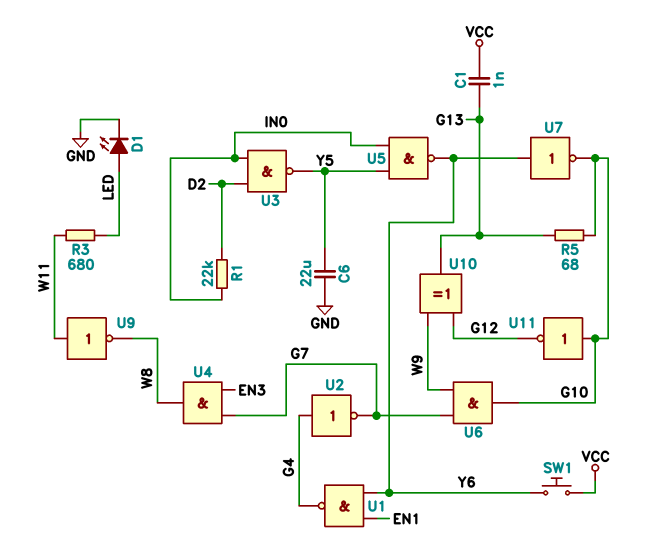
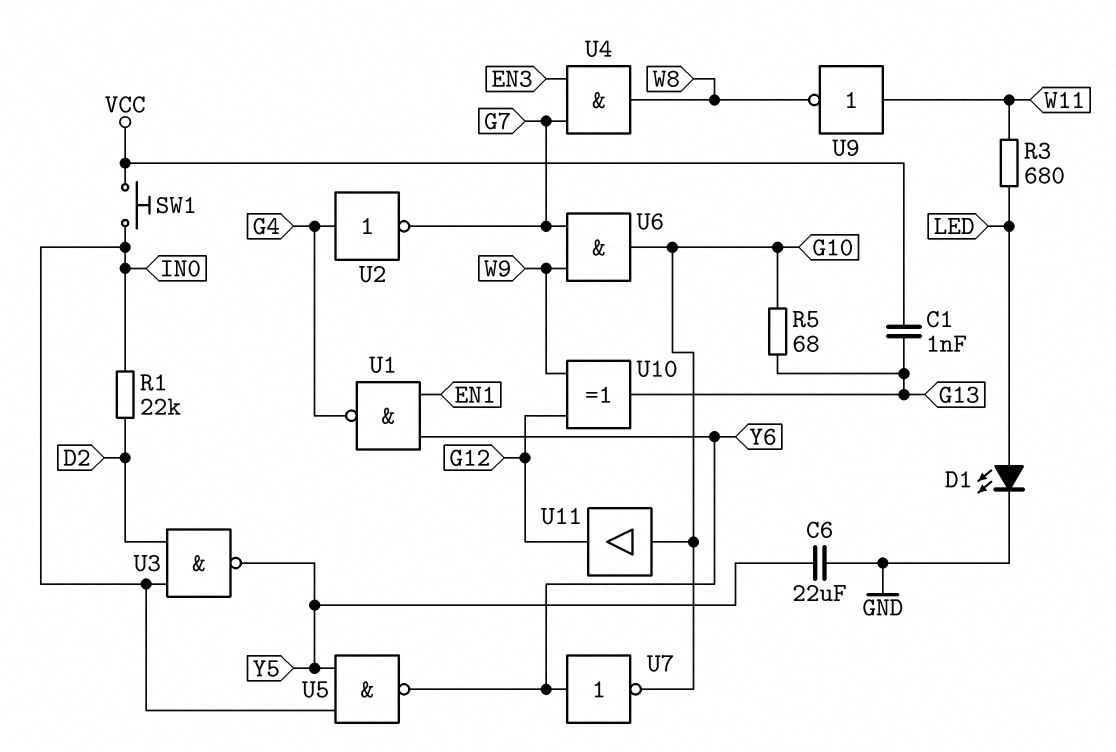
SW1: button (VCC, Y6) -> button (IN0, VCC)
U11: NOT (in G10, out G12) -> buffer (in G10, out G12)

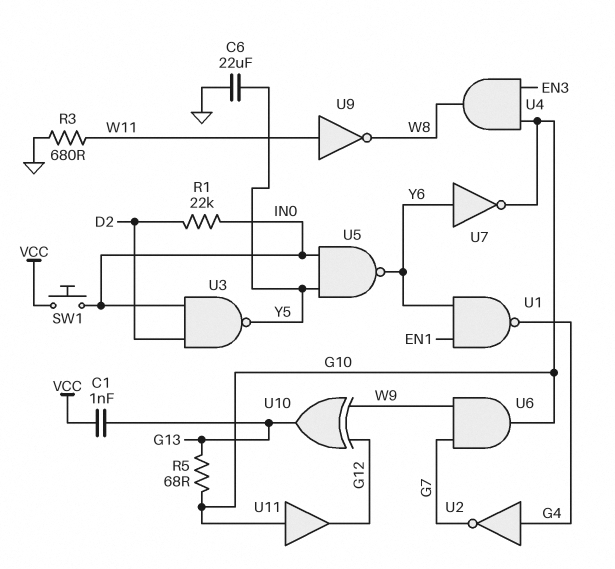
D1: LED (A LED, K GND) -> none
R3: 680 (LED, W11) -> 680 (GND, W11)
U4: AND (in EN3, in G7, out W8) -> AND (in EN3, in G10, out W8)

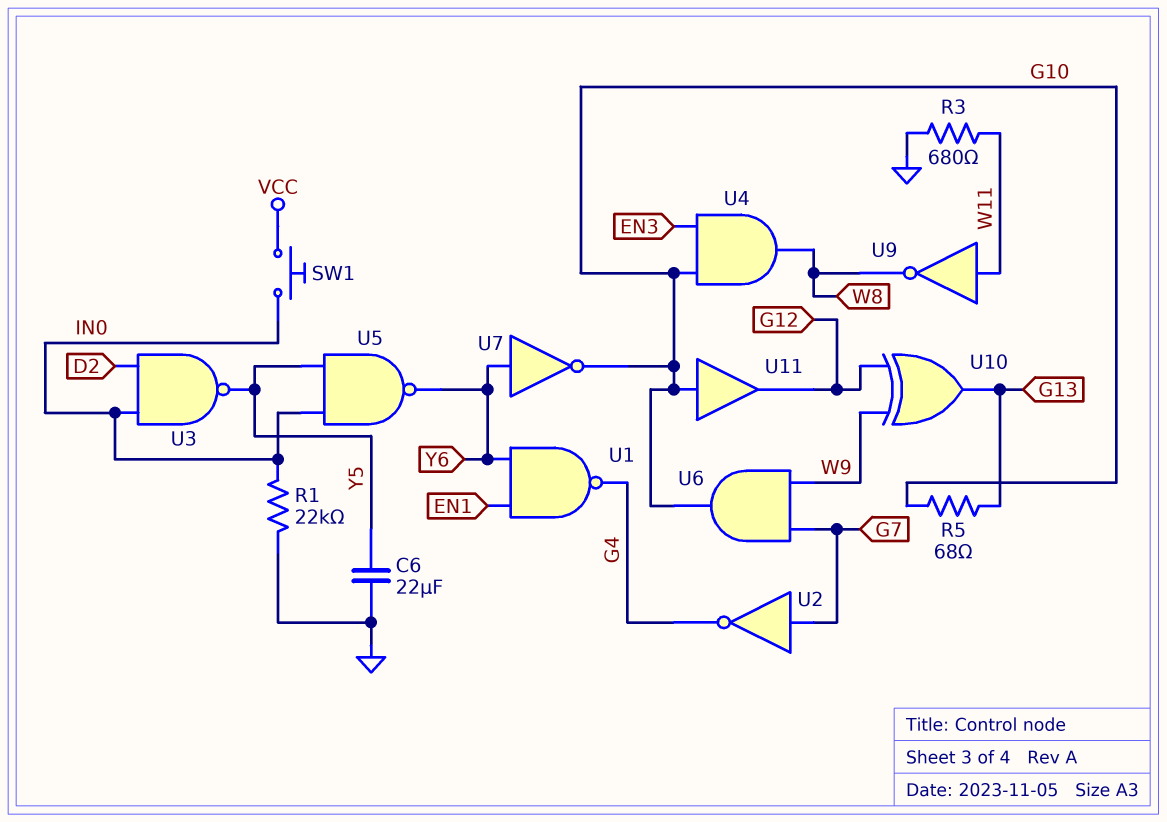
C1: 1nF (G13, VCC) -> none
R1: 22k (D2, IN0) -> 22k (GND, IN0)
U2: NOT (in G4, out G7) -> NOT (in G7, out G4)

